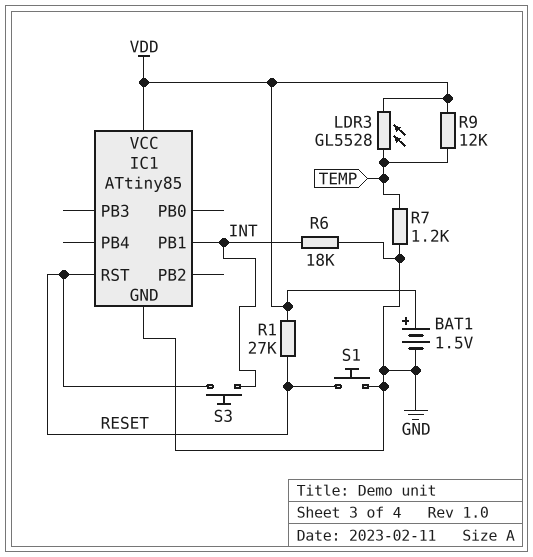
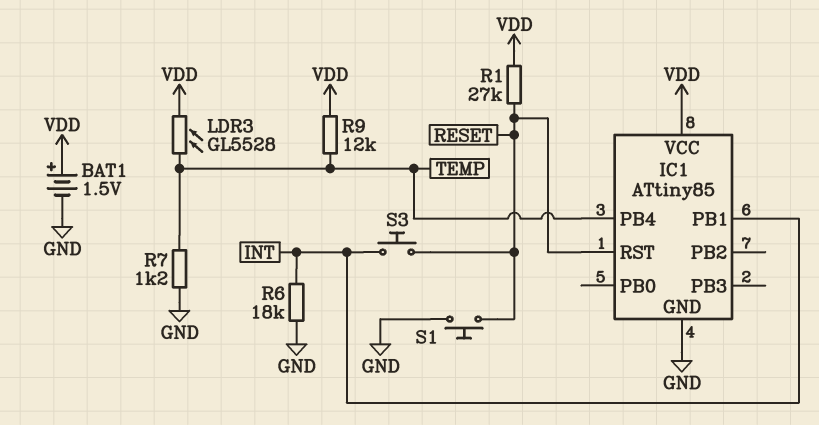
IC1 pin PB4: none -> TEMP

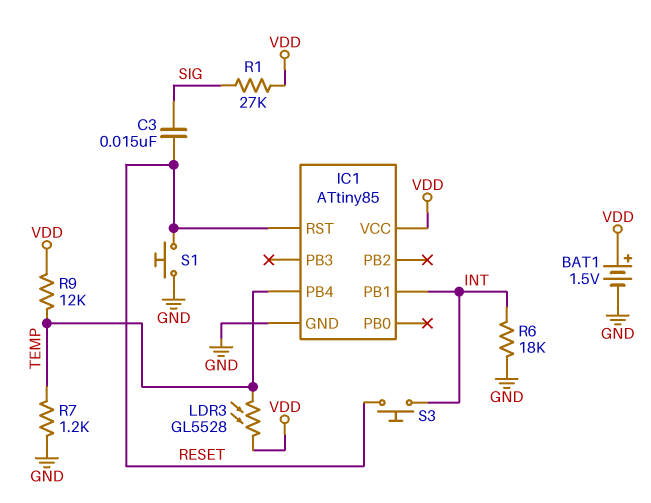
C3: none -> 15nF (RESET, SIG)
R1: 27k (RESET, VDD) -> 27k (SIG, VDD)

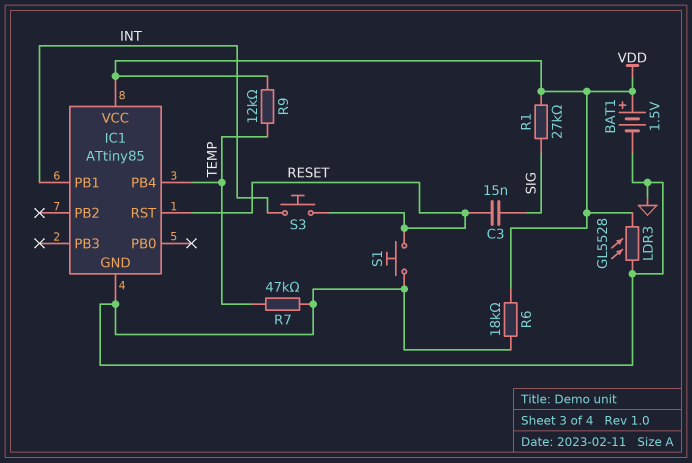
LDR3: GL5528 (TEMP, VDD) -> GL5528 (GND, VDD)
R6: 18k (GND, INT) -> 18k (GND, VDD)
R7: 1.2k (GND, TEMP) -> 47k (GND, TEMP)

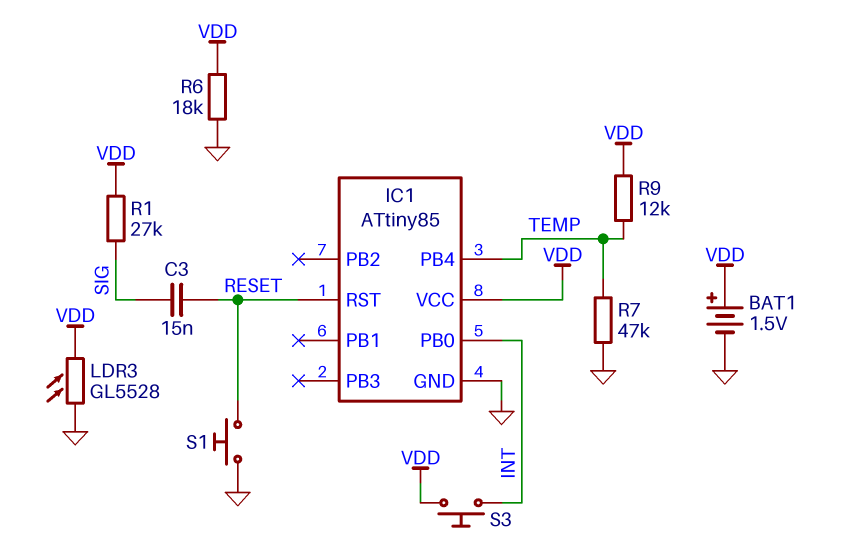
IC1 pin PB0: none -> INT
IC1 pin PB1: INT -> none
S3: button (INT, RESET) -> button (INT, VDD)

